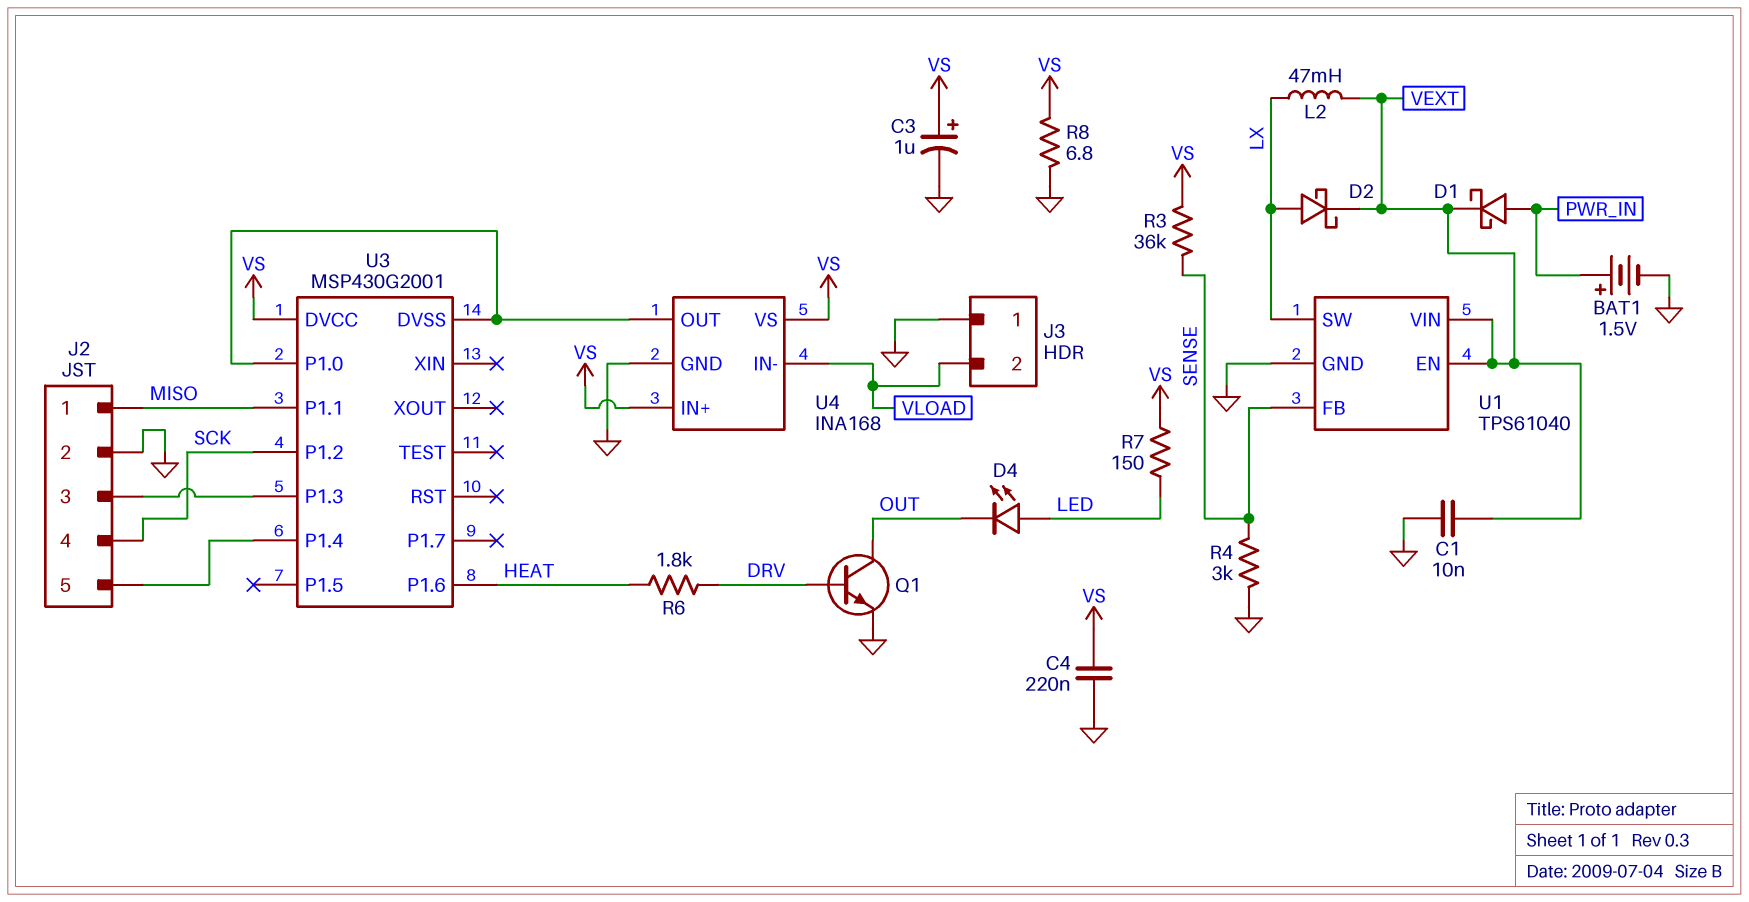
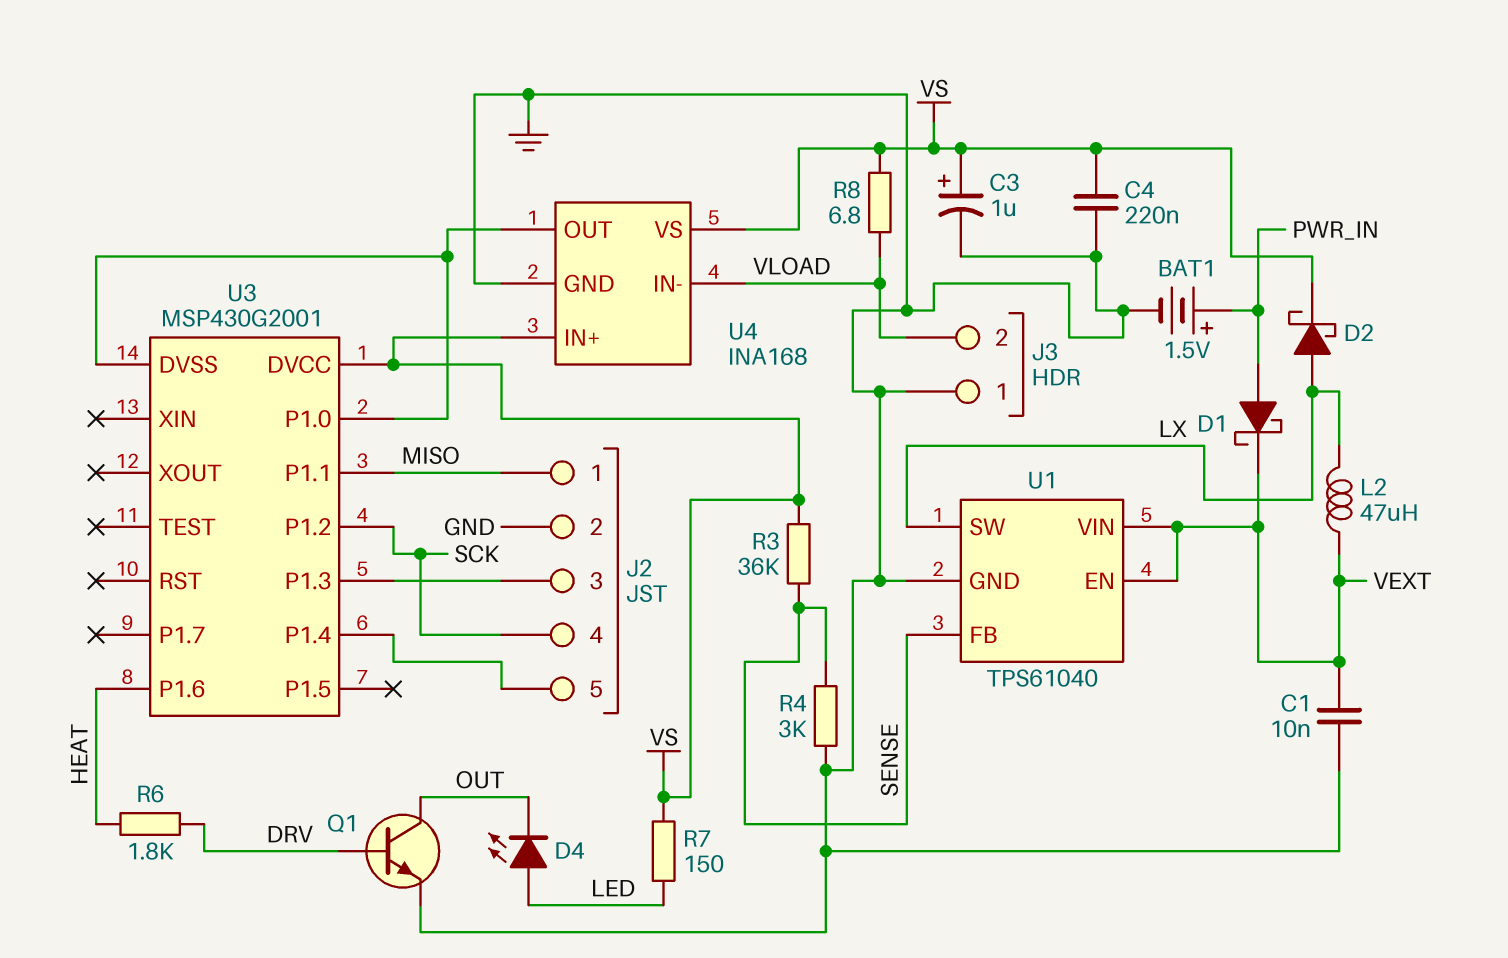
D2: schottky (A LX, K VEXT) -> schottky (A LX, K VS)
L2: 47mH (LX, VEXT) -> 47uH (LX, VEXT)
R8: 6.8 (GND, VS) -> 6.8 (VLOAD, VS)

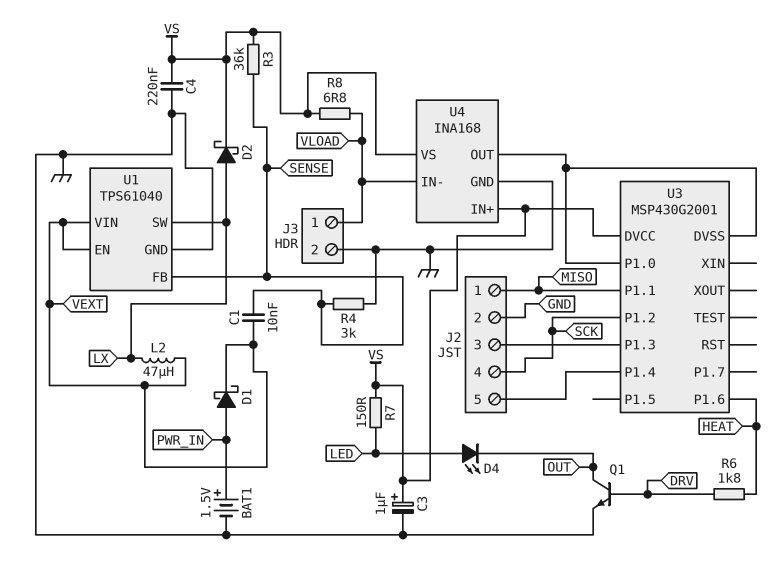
C1: 10nF (GND, VEXT) -> 10nF (SENSE, VEXT)
J3 pin 1: GND -> VLOAD
J3 pin 2: VLOAD -> GND

